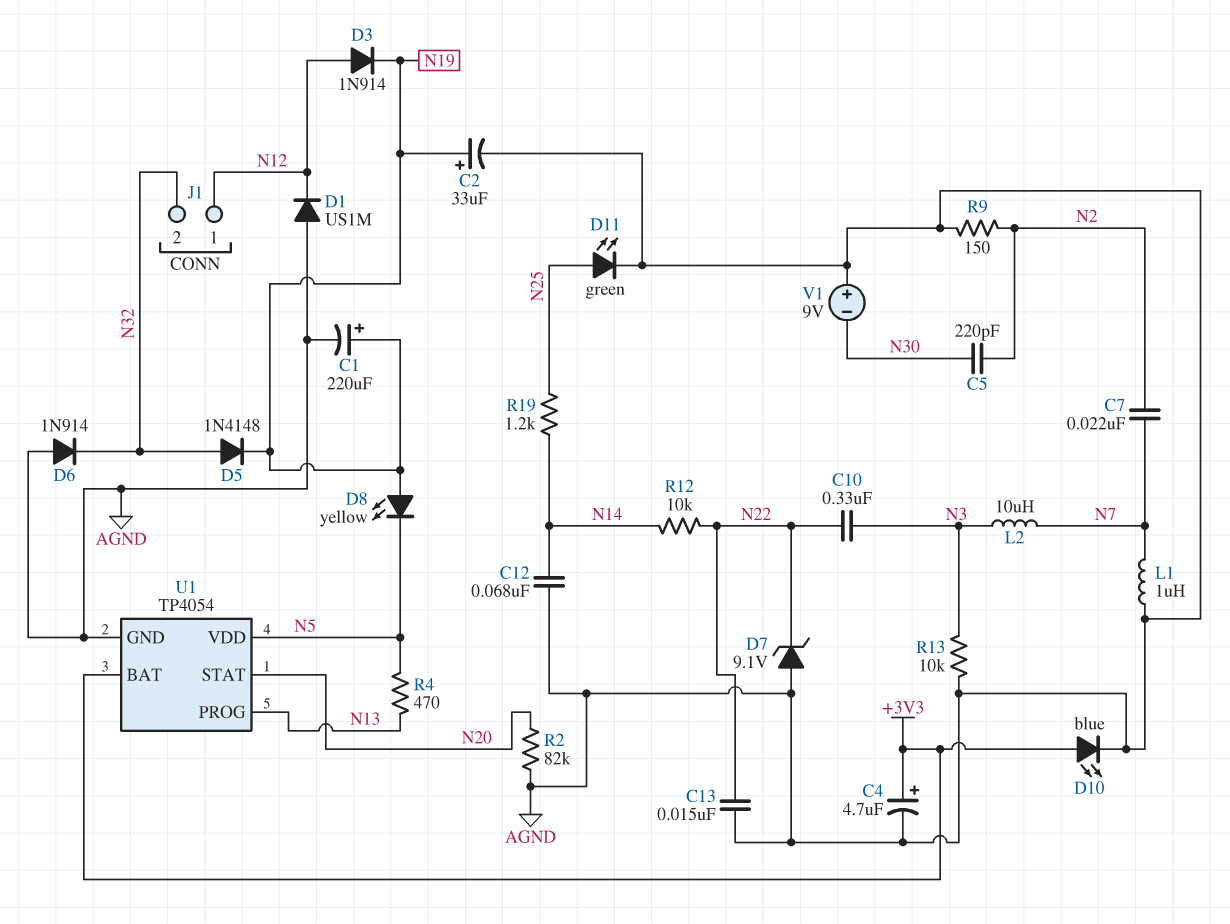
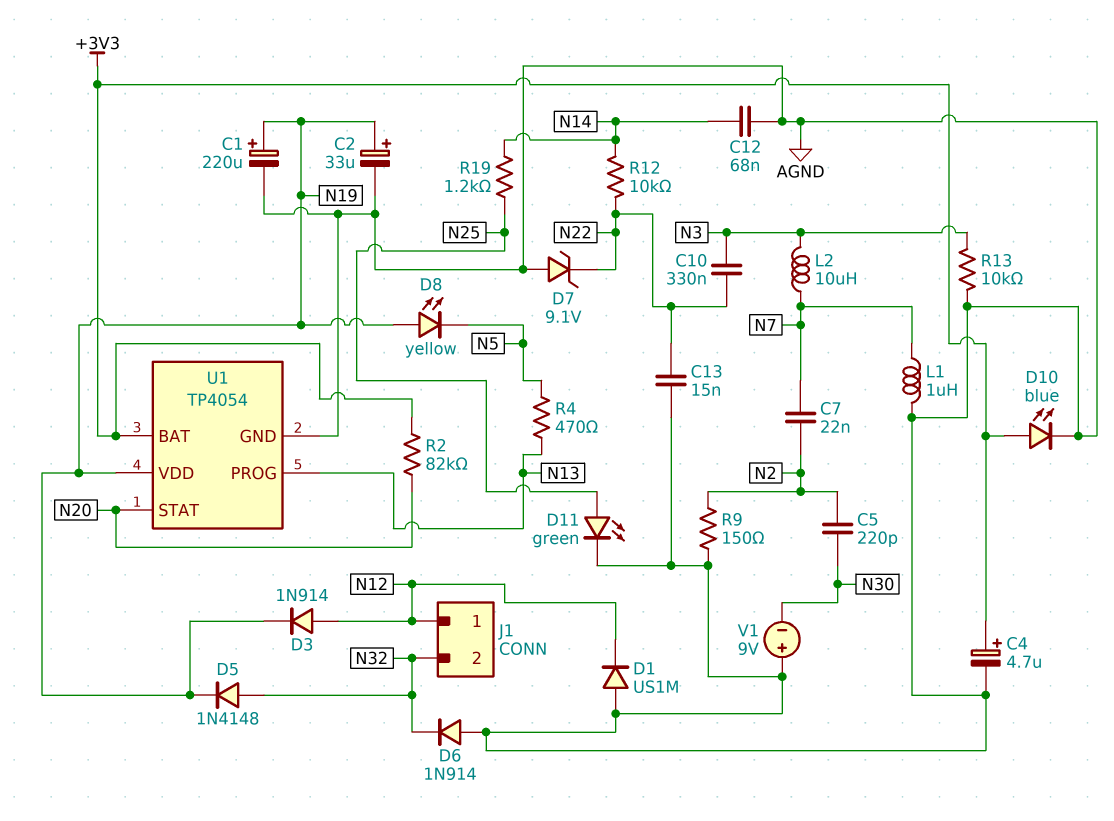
R2: 82k (AGND, N20) -> 82k (+3V3, N20)
U1 pin VDD: N5 -> N19

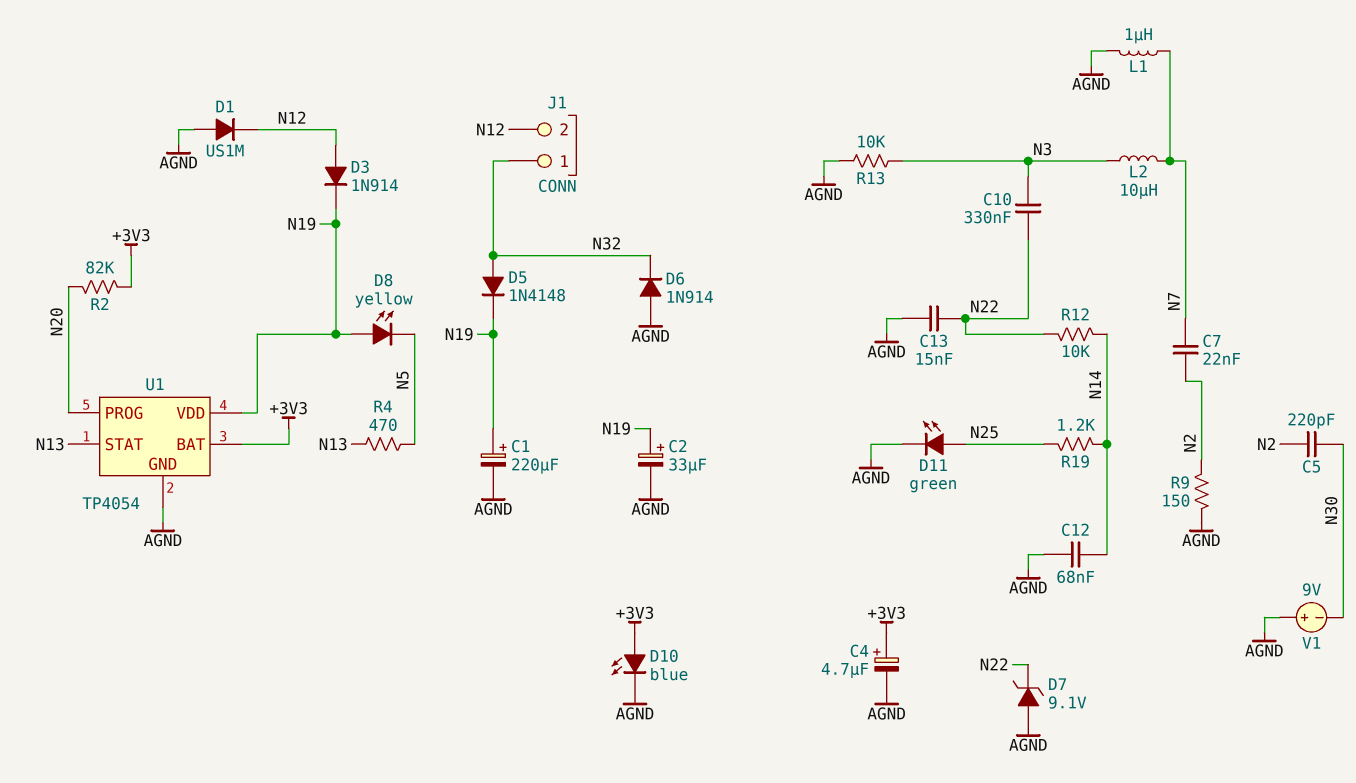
J1 pin 1: N12 -> N32
J1 pin 2: N32 -> N12
U1 pin PROG: N13 -> N20
U1 pin STAT: N20 -> N13

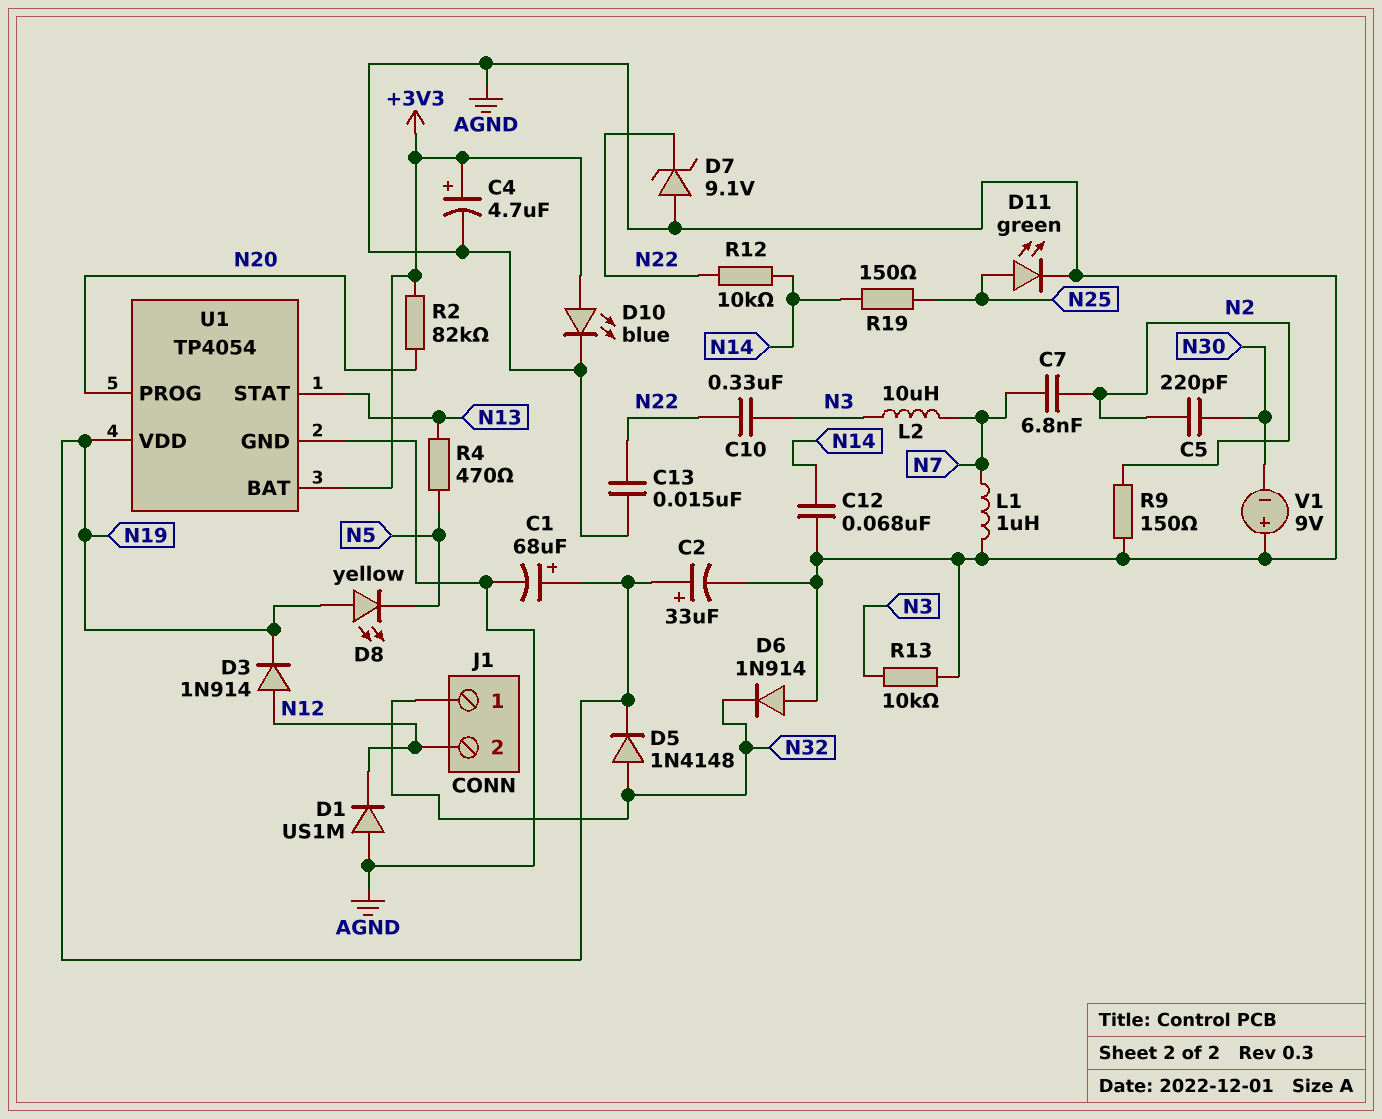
C1: 220uF (plus N19, minus AGND) -> 68uF (plus N19, minus AGND)
C7: 22nF (N2, N7) -> 6.8nF (N2, N7)
R19: 1.2k (N14, N25) -> 150 (N14, N25)

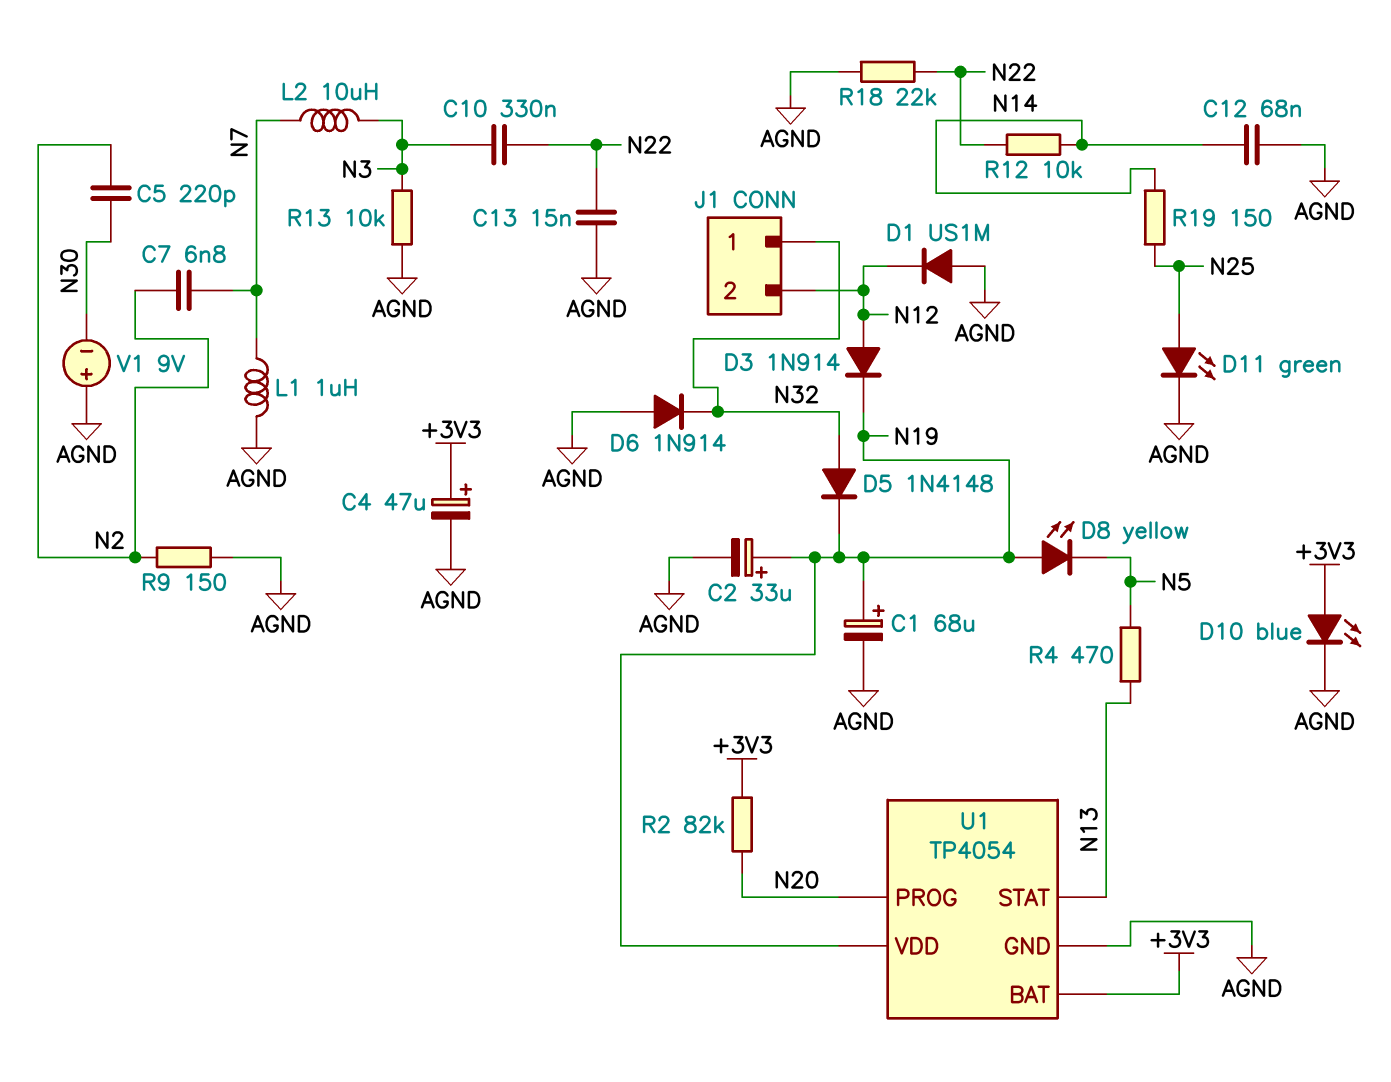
C4: 4.7uF (plus +3V3, minus AGND) -> 47uF (plus +3V3, minus AGND)
D7: zener 9.1V (A AGND, K N22) -> none
R18: none -> 22k (AGND, N22)

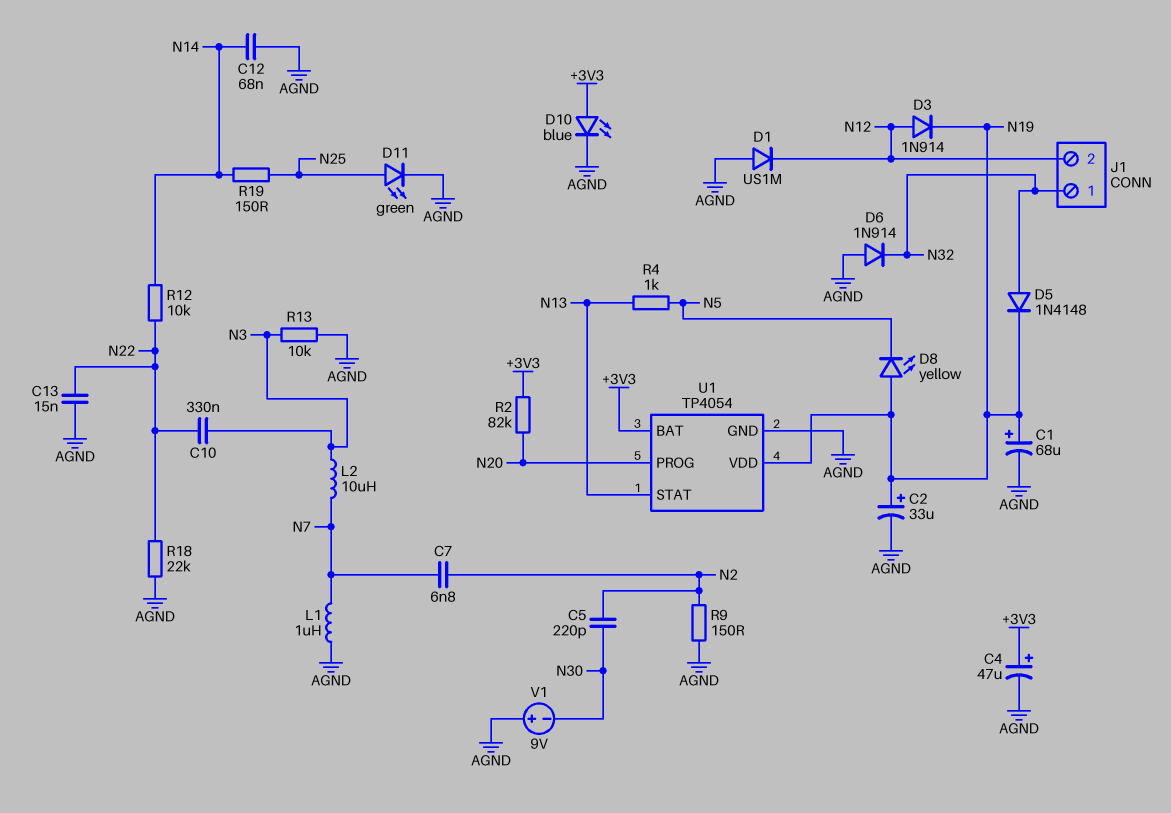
R4: 470 (N5, N13) -> 1k (N5, N13)

